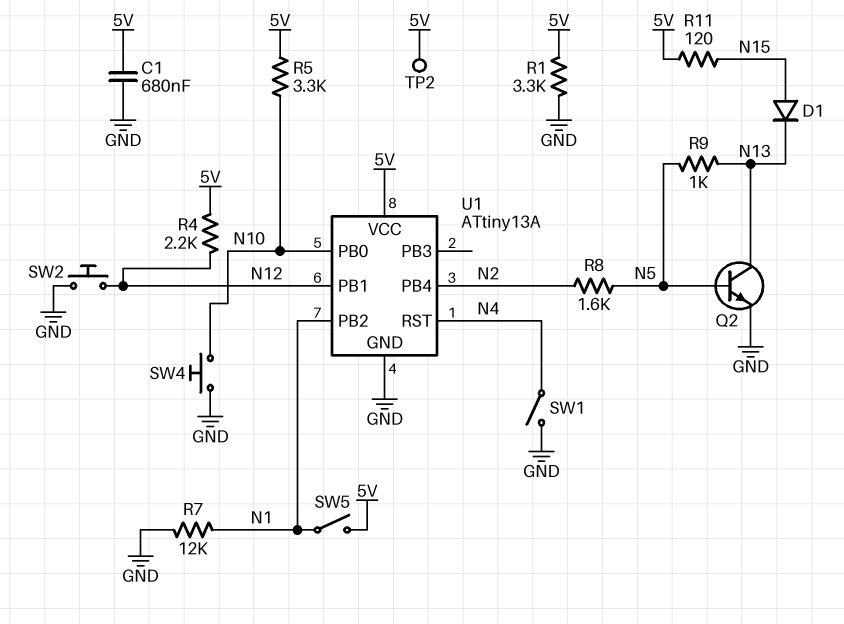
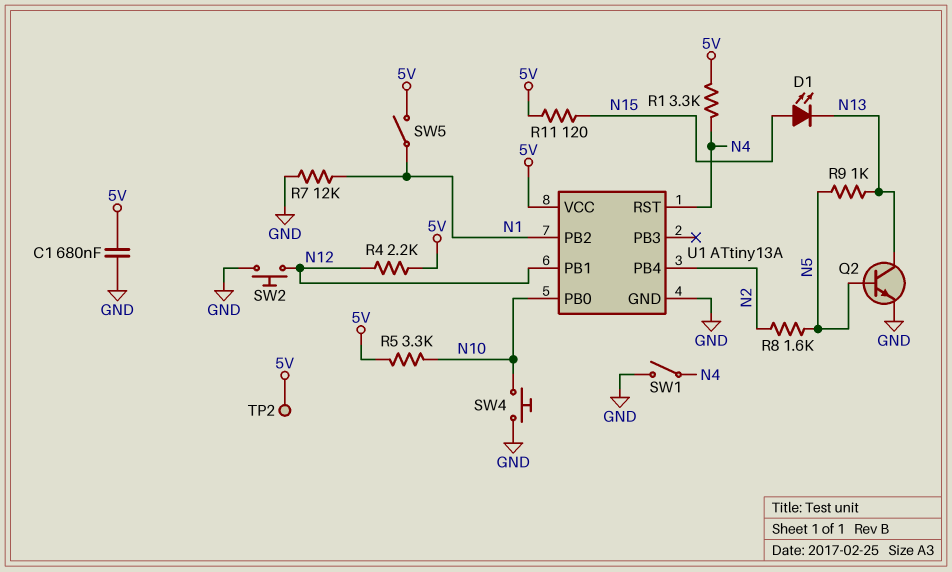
D1: diode (A N15, K N13) -> LED (A N15, K N13)
R1: 3.3k (5V, GND) -> 3.3k (5V, N4)

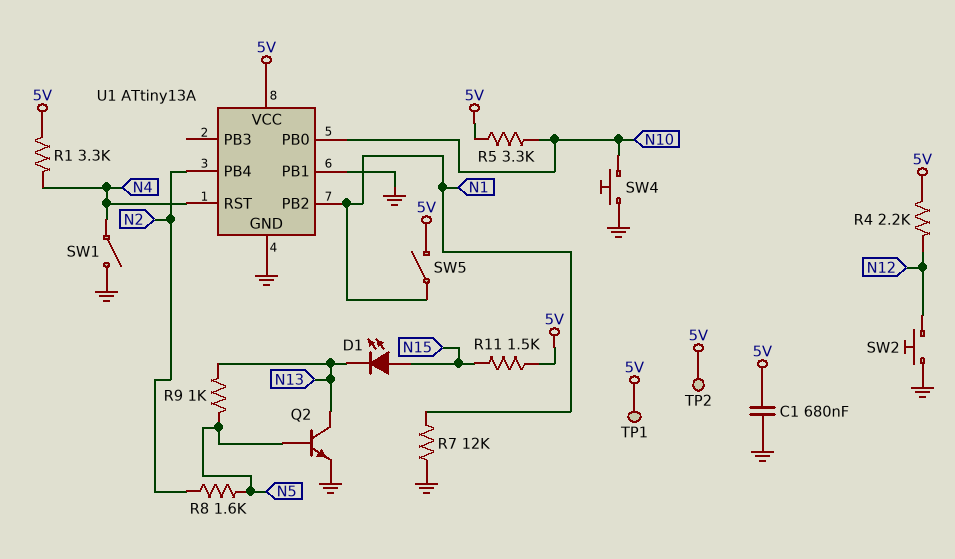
R11: 120 (5V, N15) -> 1.5k (5V, N15)
TP1: none -> test point (5V)
U1 pin PB1: N12 -> GND

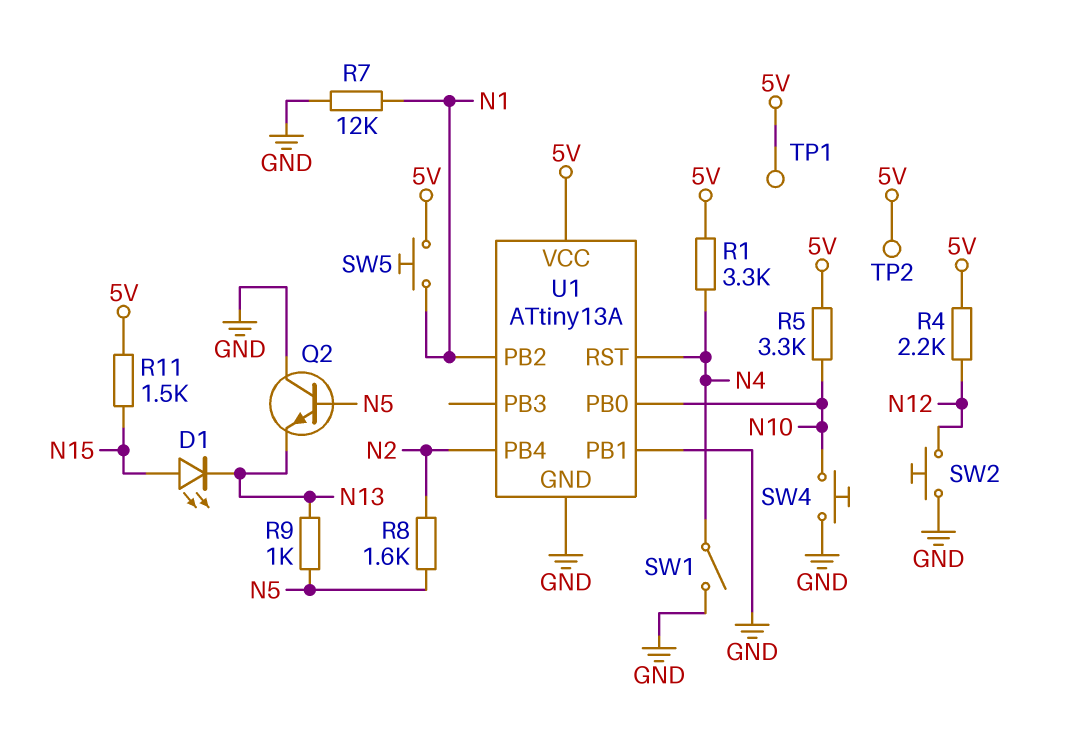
C1: 680nF (5V, GND) -> none
Q2: NPN (B N5, C N13, E GND) -> NPN (B N5, C GND, E N13)
SW5: switch (5V, N1) -> button (5V, N1)

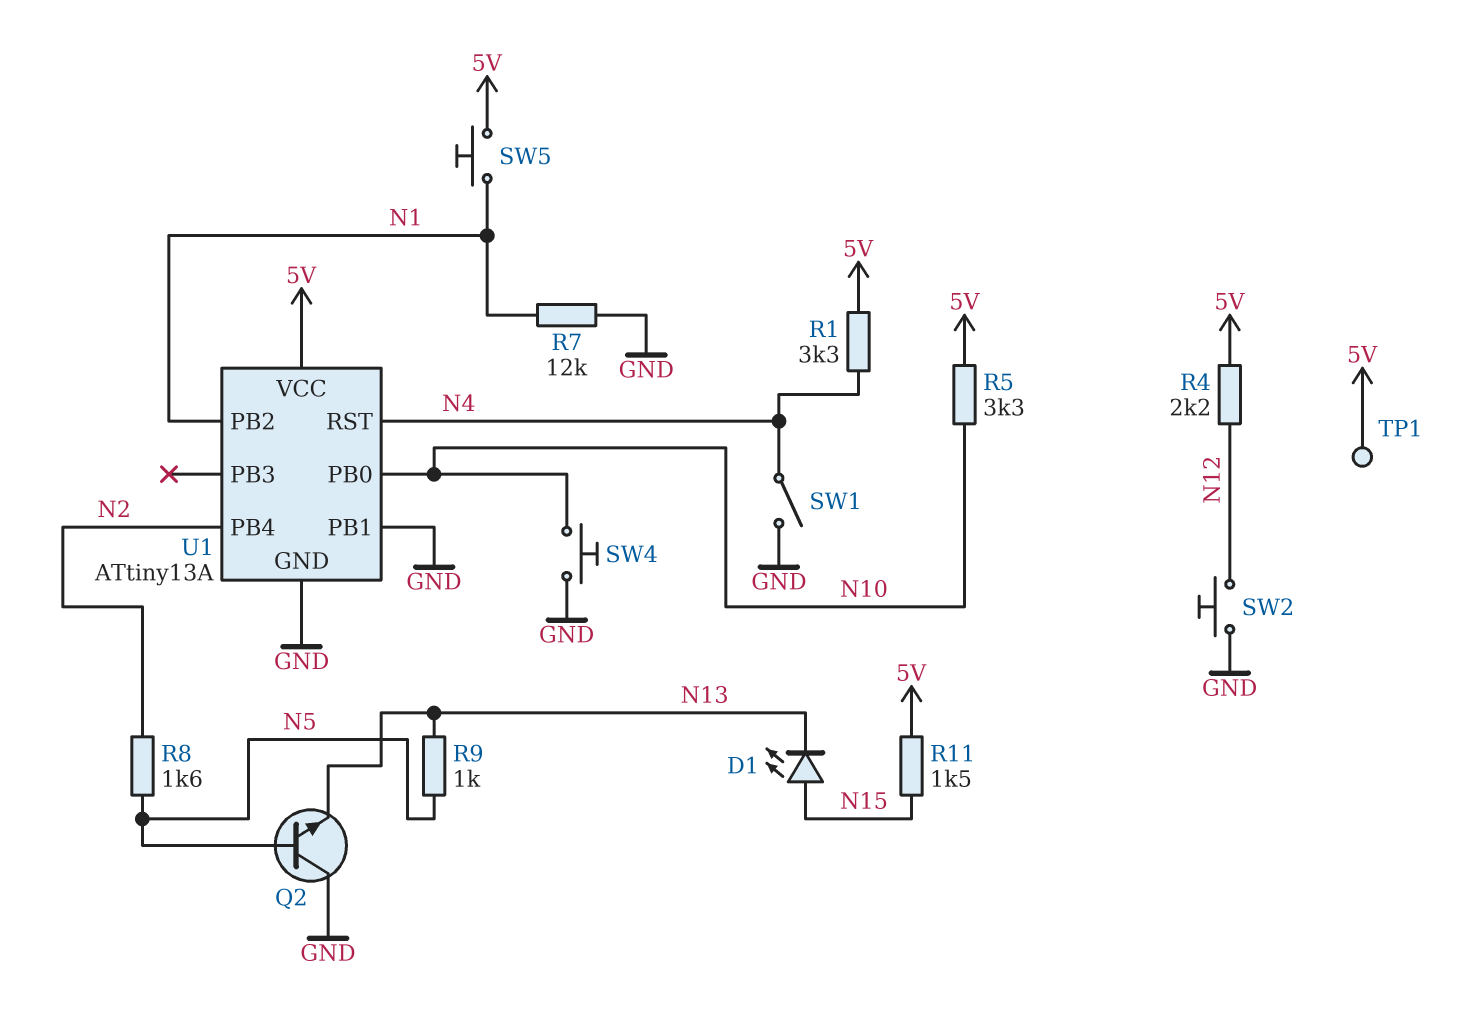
TP2: test point (5V) -> none

